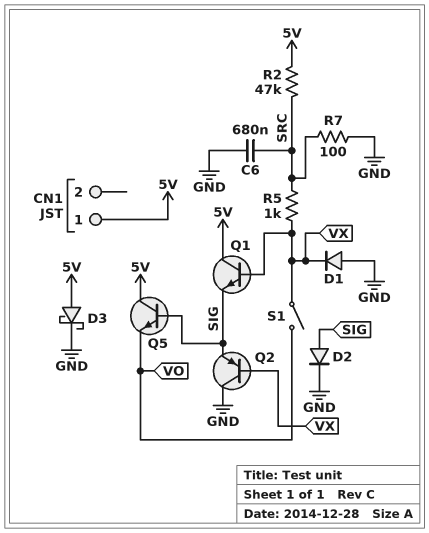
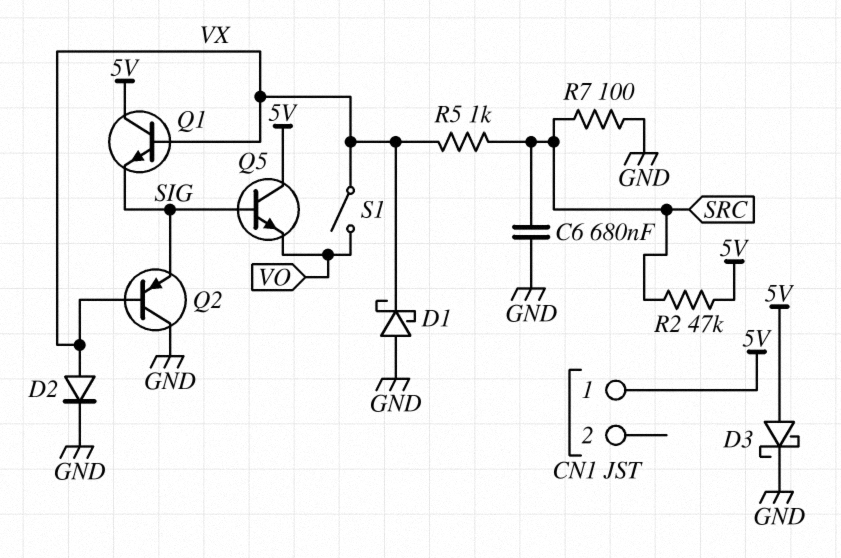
D1: diode (A GND, K VX) -> schottky (A GND, K VX)
D2: diode (A SIG, K GND) -> diode (A VX, K GND)

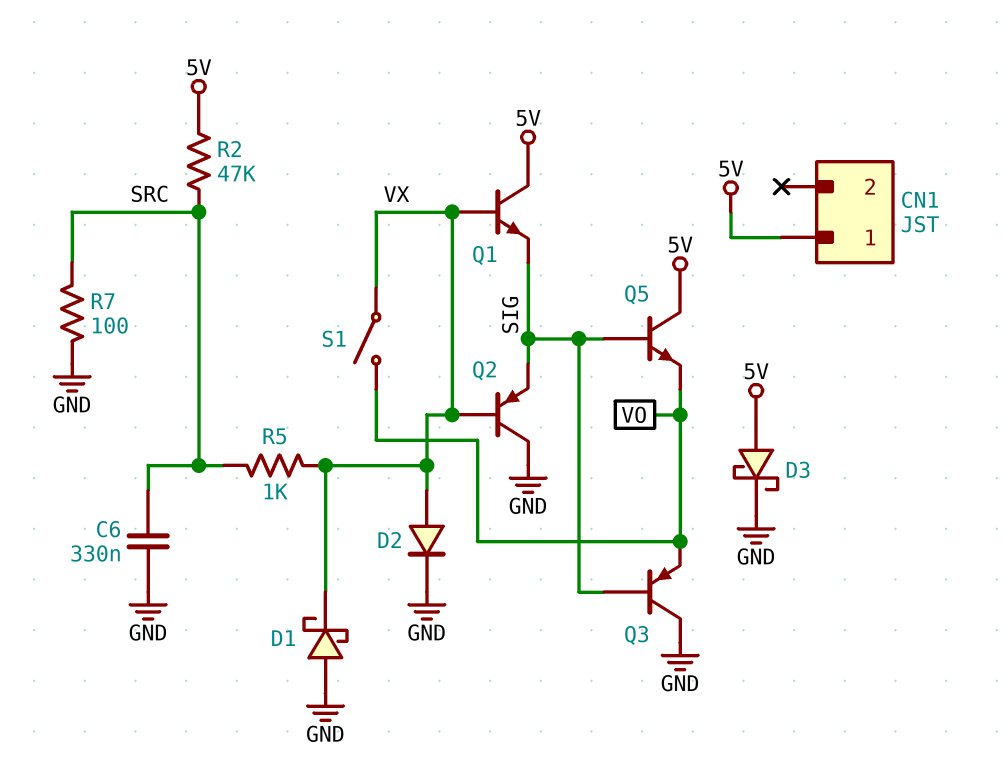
C6: 680nF (GND, SRC) -> 330nF (GND, SRC)
Q3: none -> PNP (B SIG, C GND, E VO)

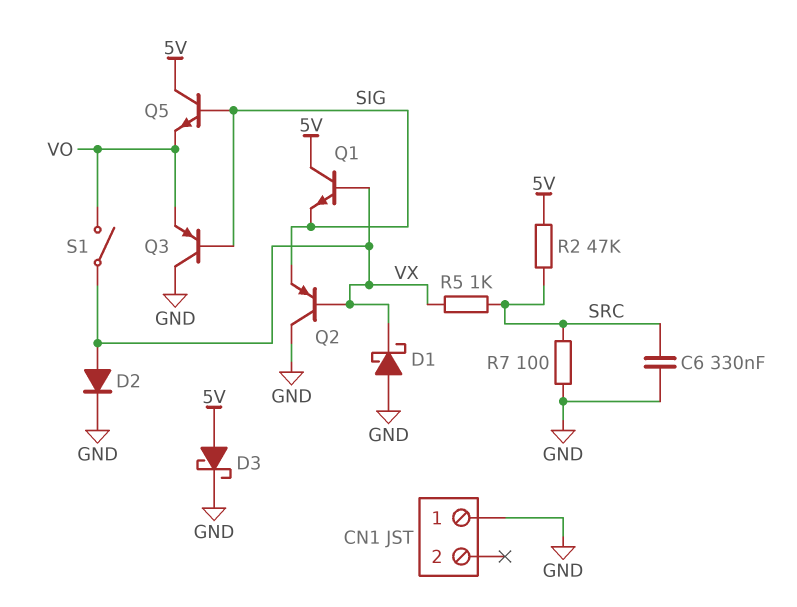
CN1 pin 1: 5V -> GND

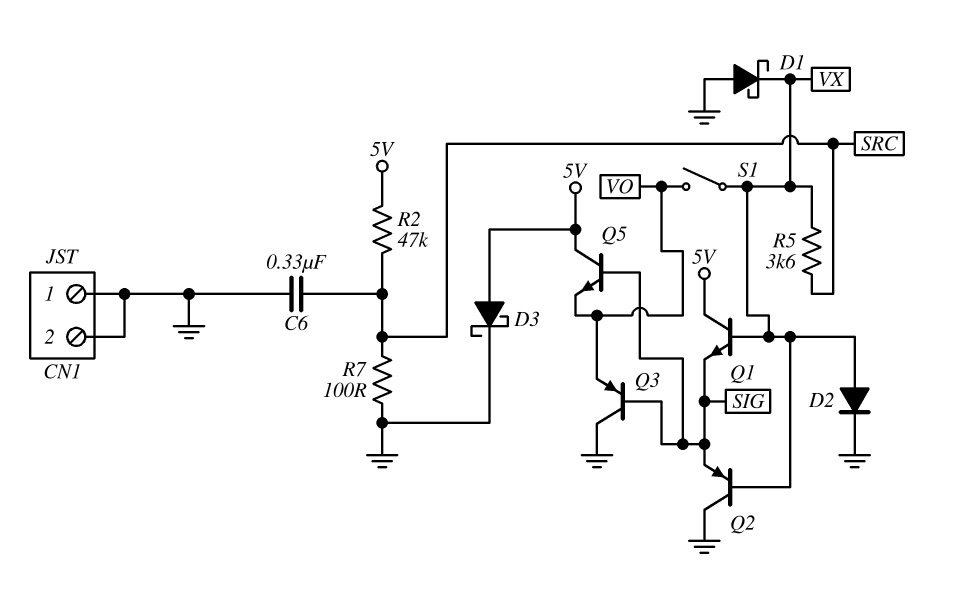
CN1 pin 2: none -> GND
R5: 1k (SRC, VX) -> 3.6k (SRC, VX)

